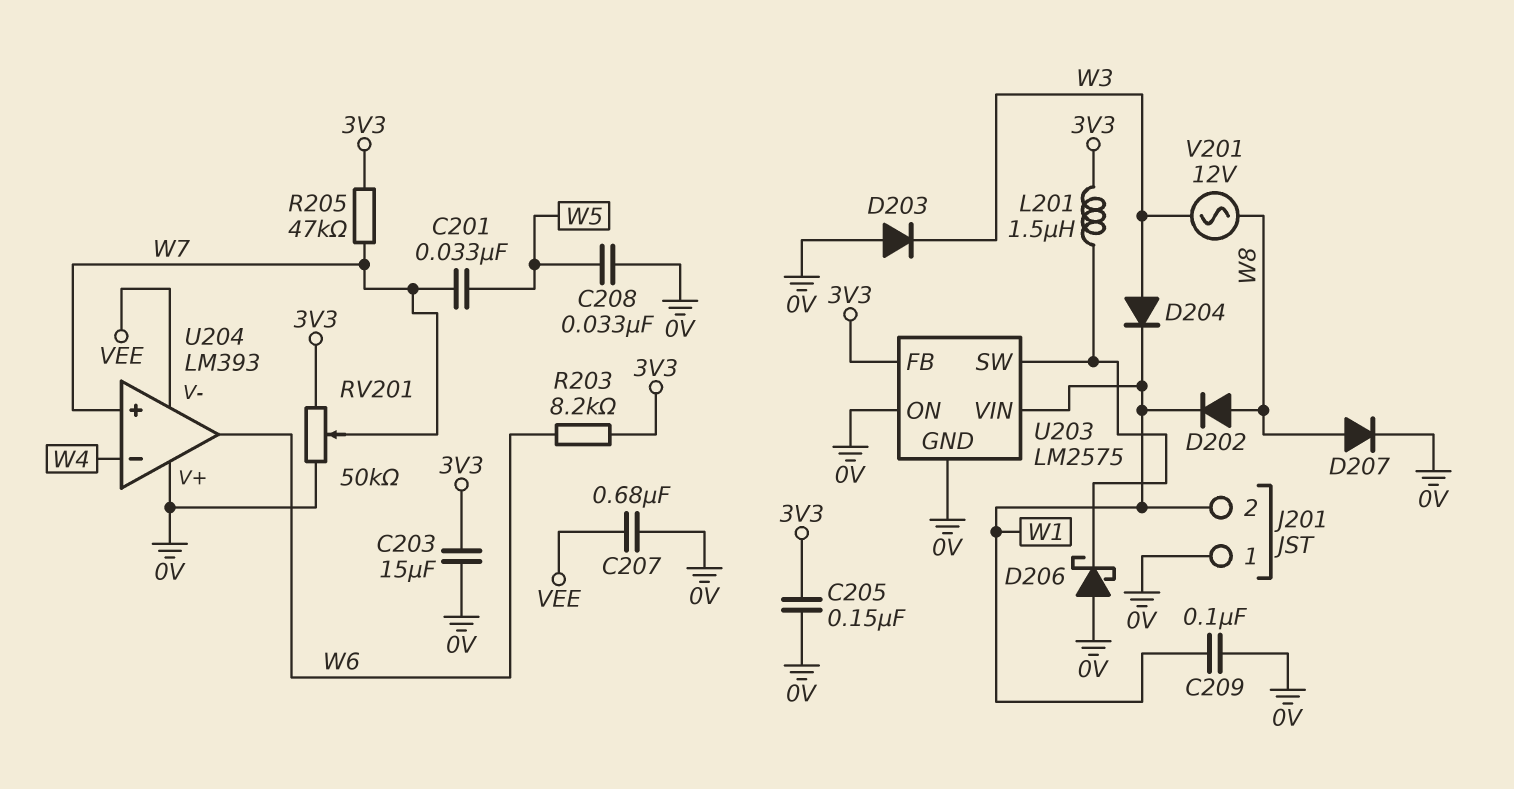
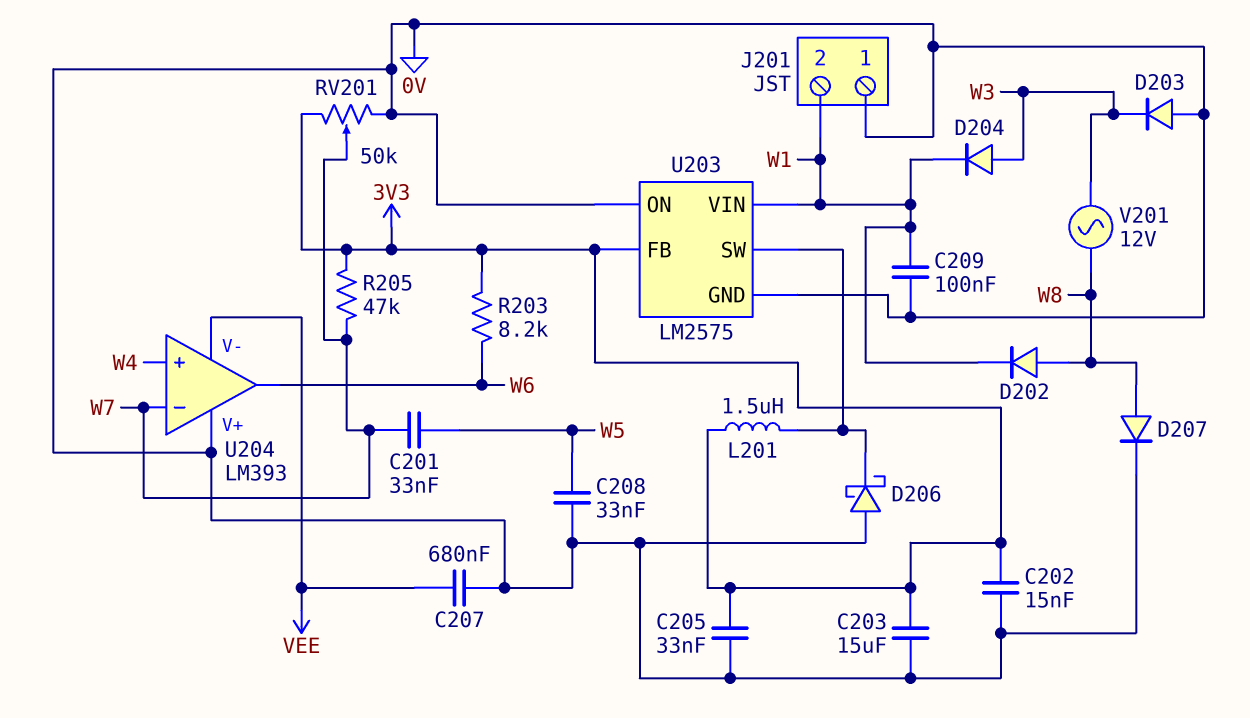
C202: none -> 15nF (0V, 3V3)
C205: 150nF (0V, 3V3) -> 33nF (0V, 3V3)
U204 pin in+: W7 -> W4
U204 pin in-: W4 -> W7

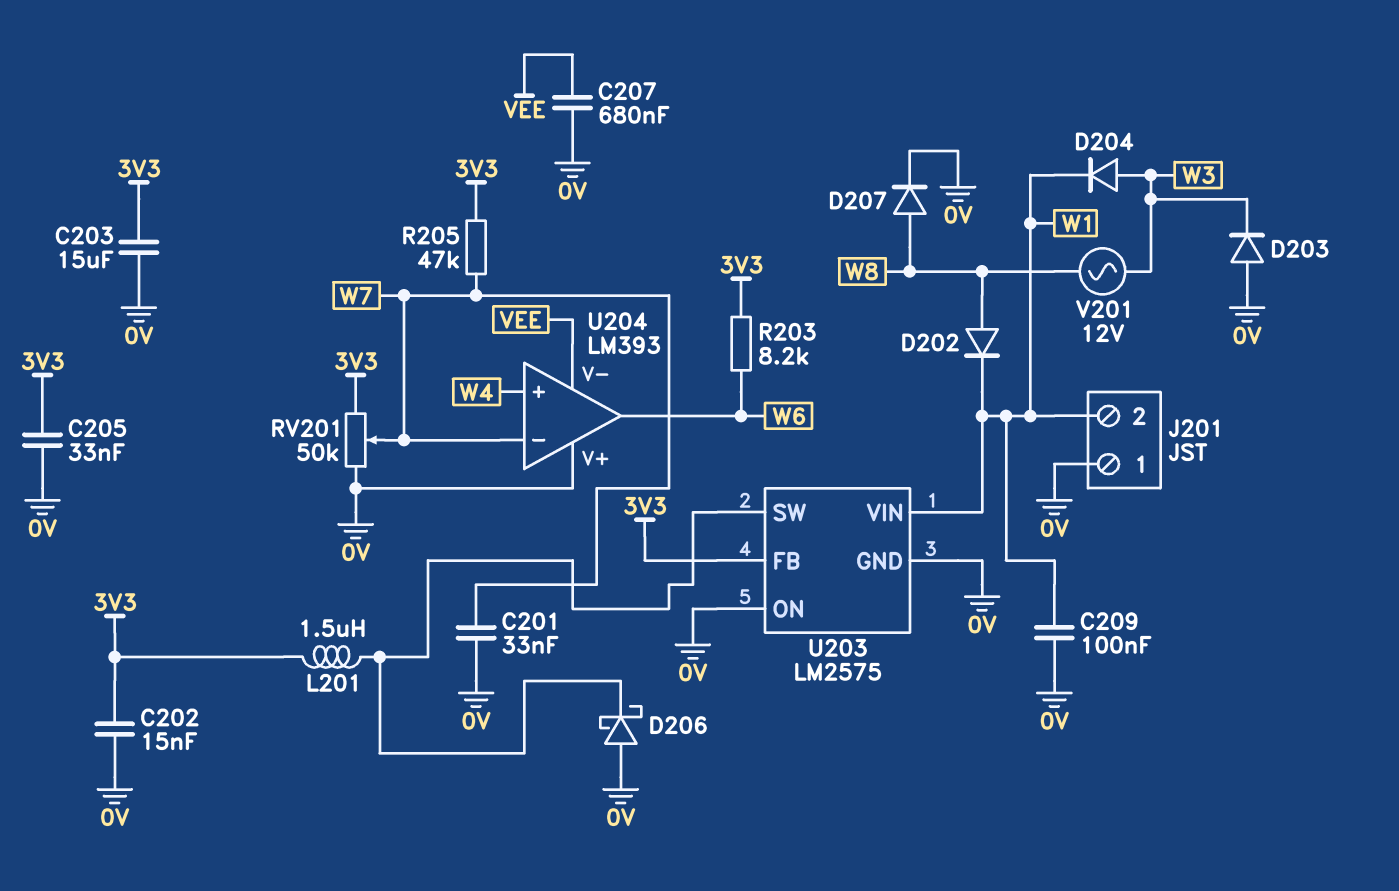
C201: 33nF (W5, W7) -> 33nF (0V, W7)
C208: 33nF (0V, W5) -> none

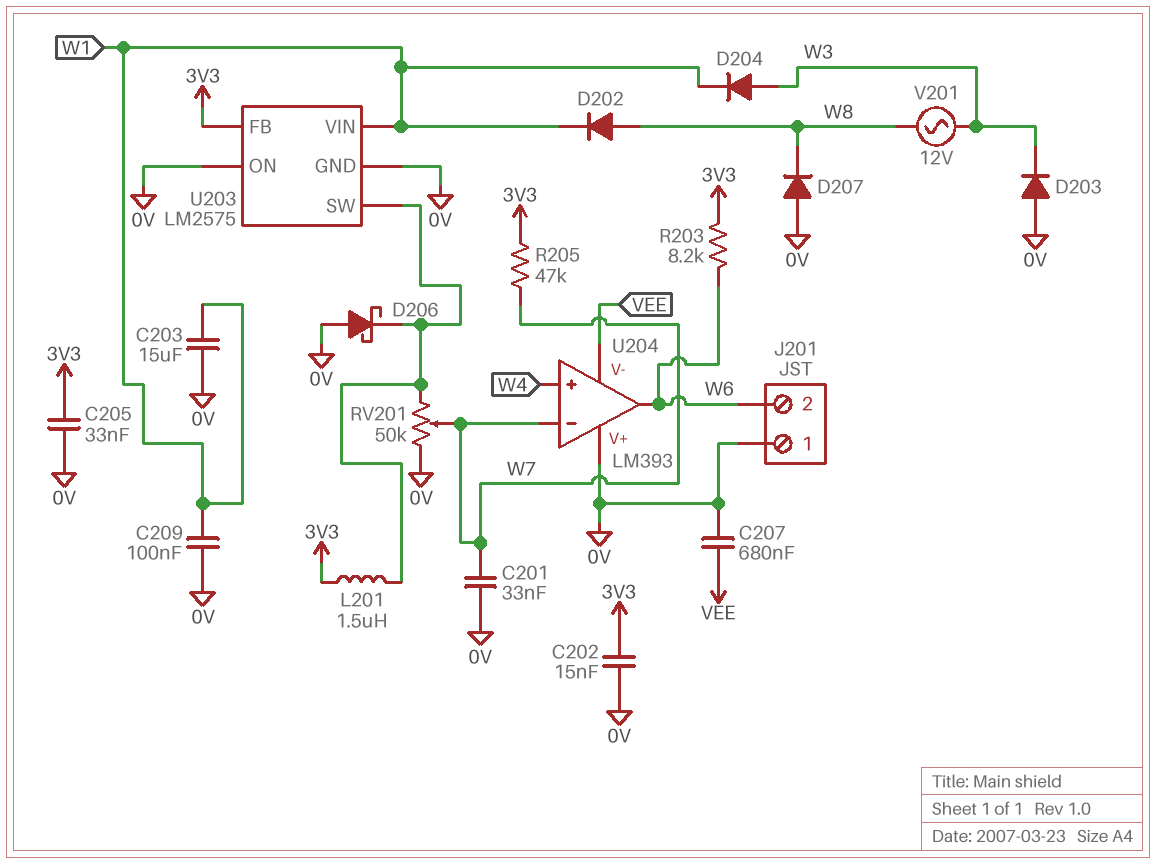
C203: 15uF (0V, 3V3) -> 15uF (0V, W1)
D207: diode (A W8, K 0V) -> diode (A 0V, K W8)
J201 pin 2: W1 -> W6
RV201: 50k (0V, 3V3, wiper W7) -> 50k (0V, U203/SW, wiper W7)

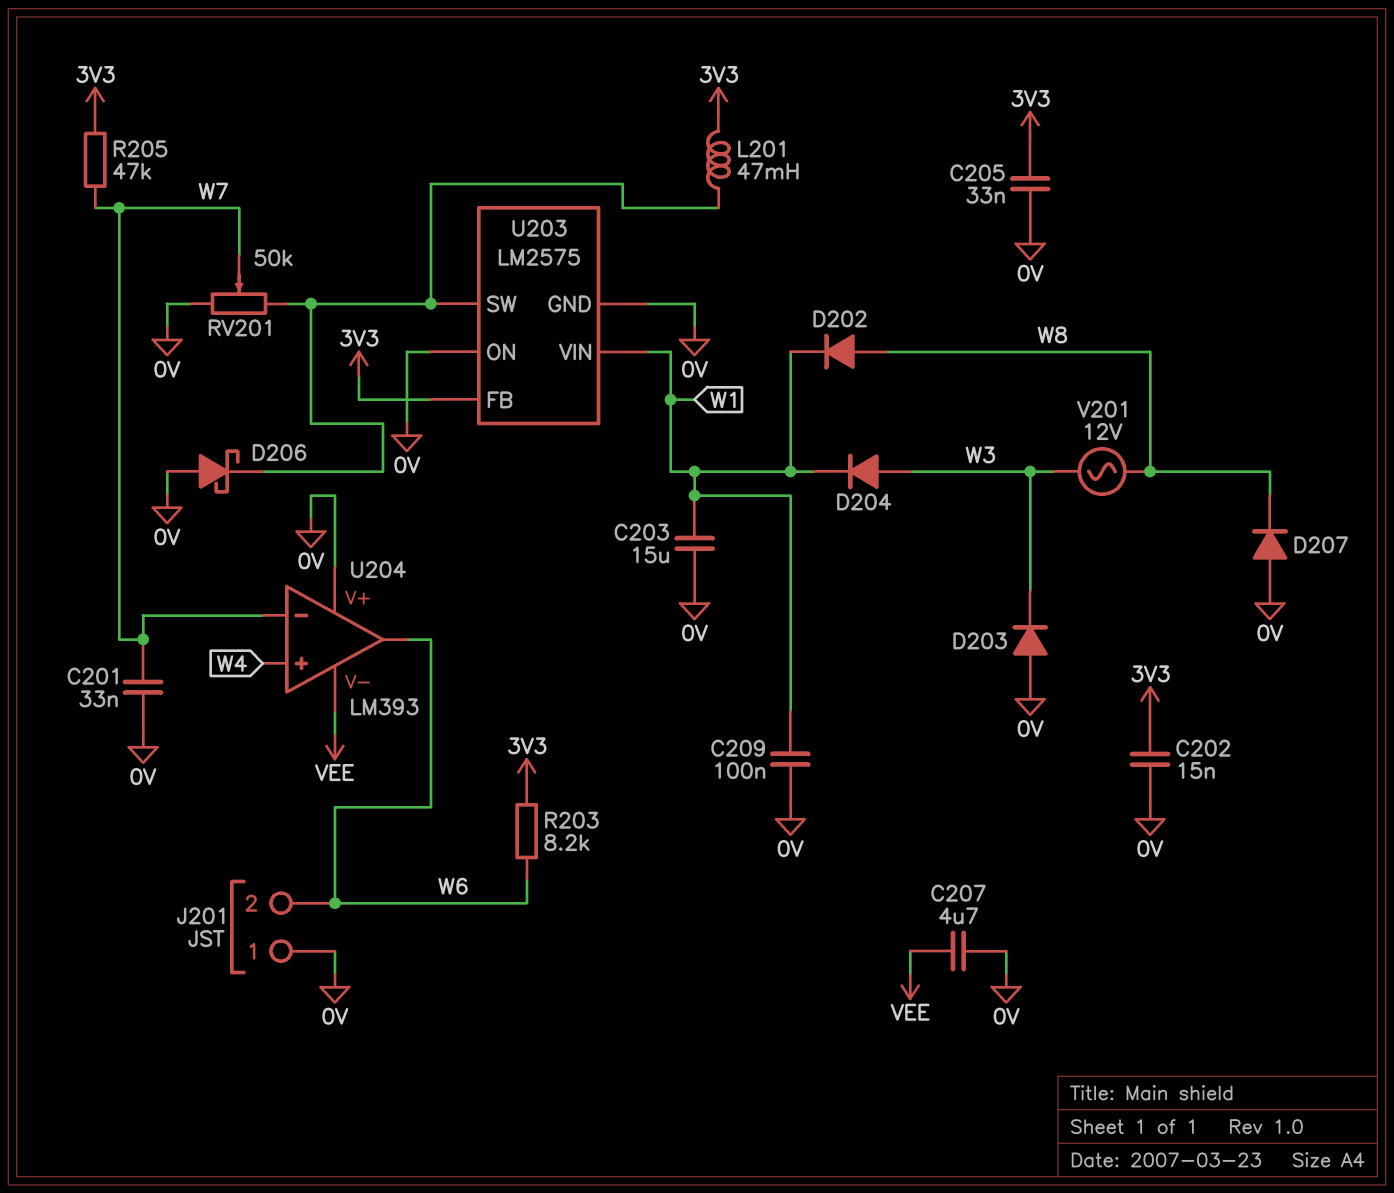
C207: 680nF (0V, VEE) -> 4.7uF (0V, VEE)
L201: 1.5uH (3V3, U203/SW) -> 47mH (3V3, U203/SW)

